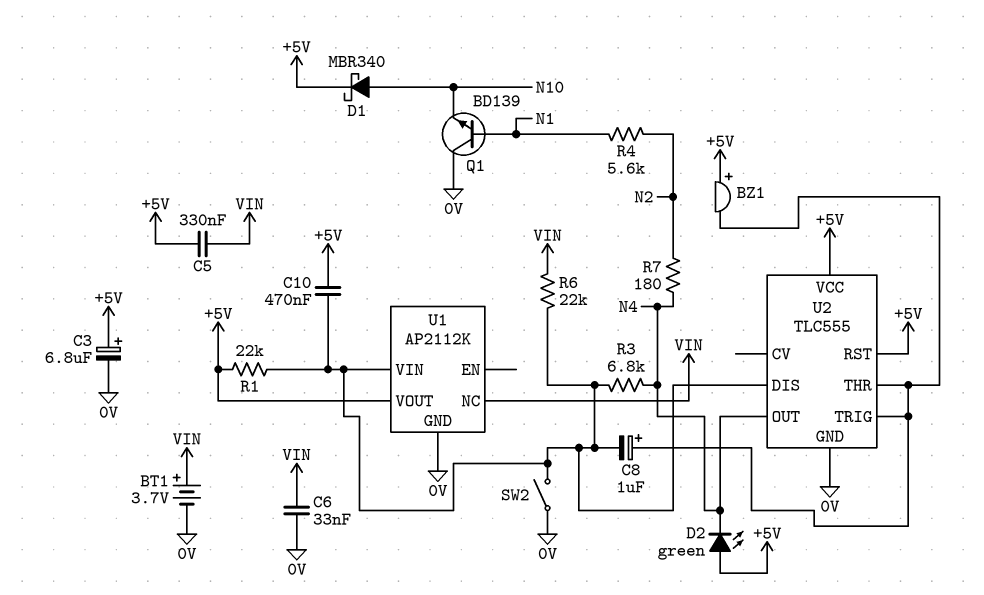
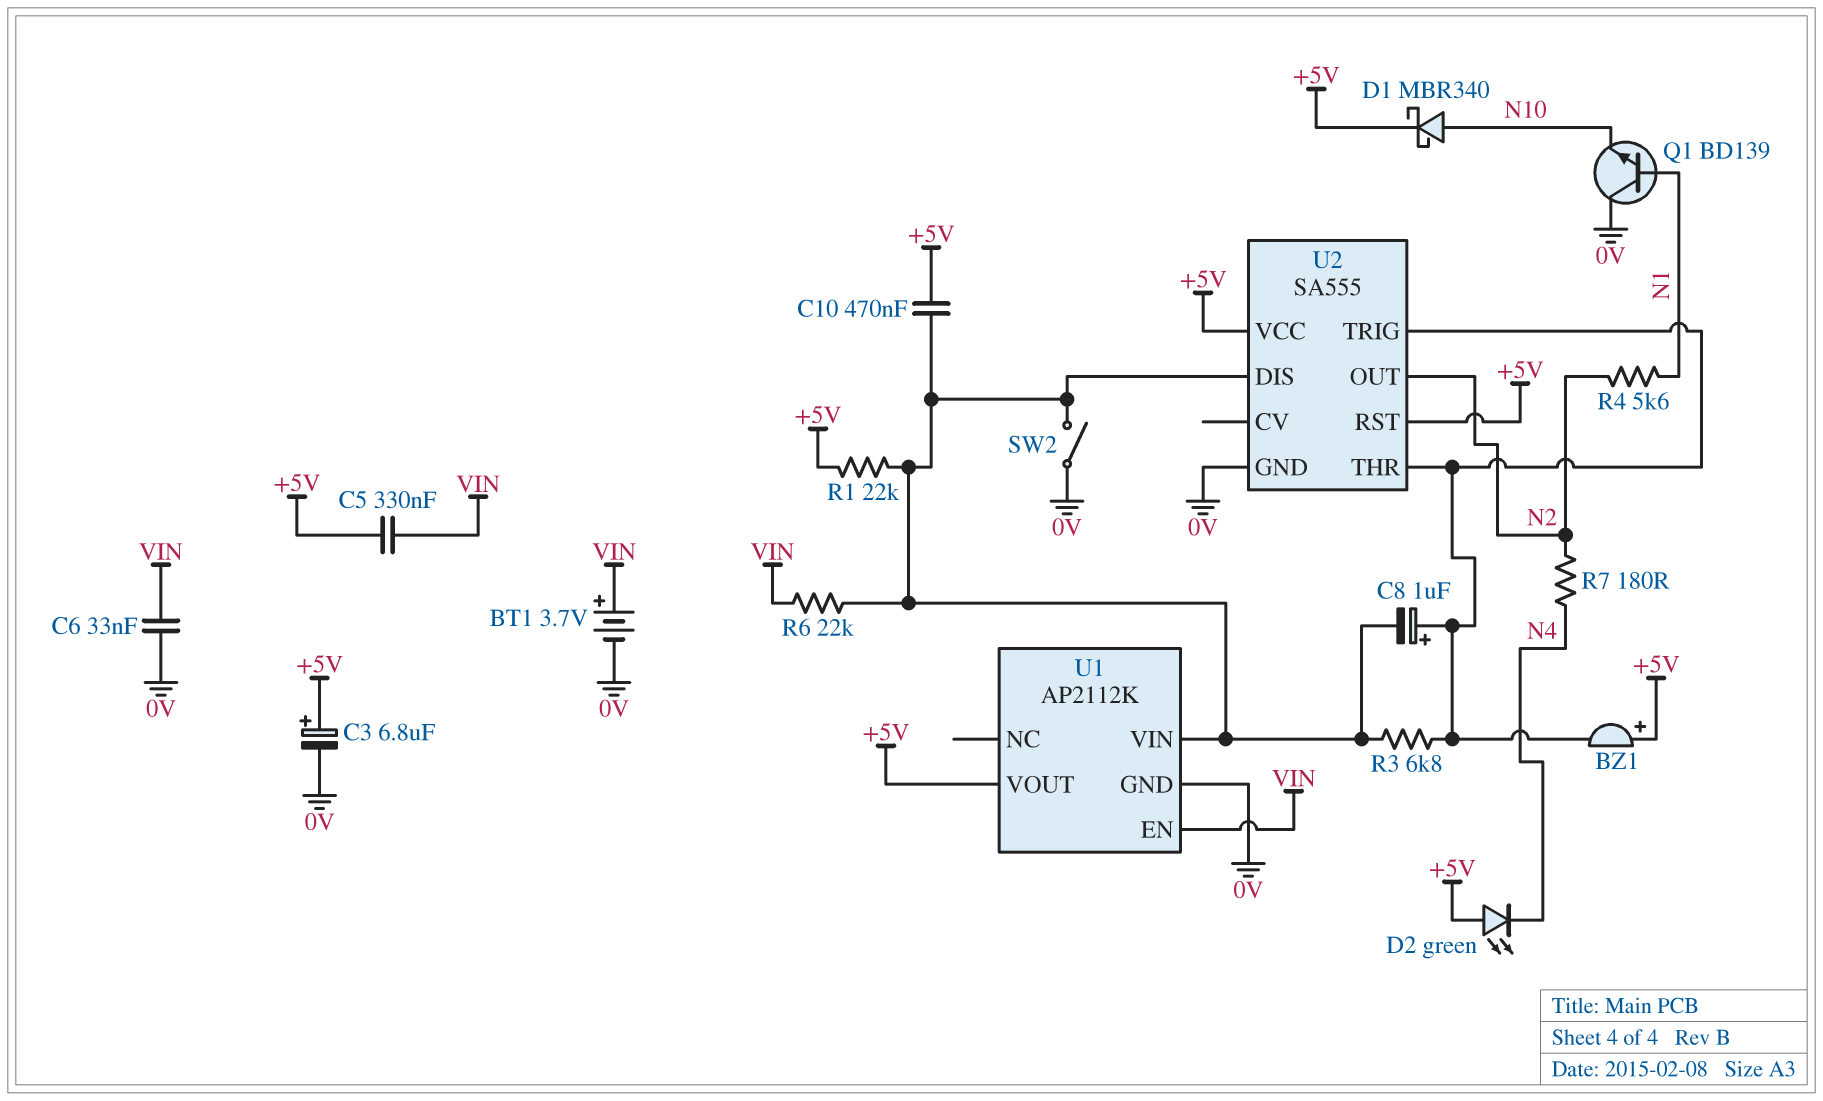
R3: 6.8k (N4, U1/VIN) -> 6.8k (U1/VIN, U2/THR)
U1 pin EN: none -> VIN
U1 pin NC: VIN -> none
U2: TLC555 -> SA555
U2 pin OUT: N4 -> N2

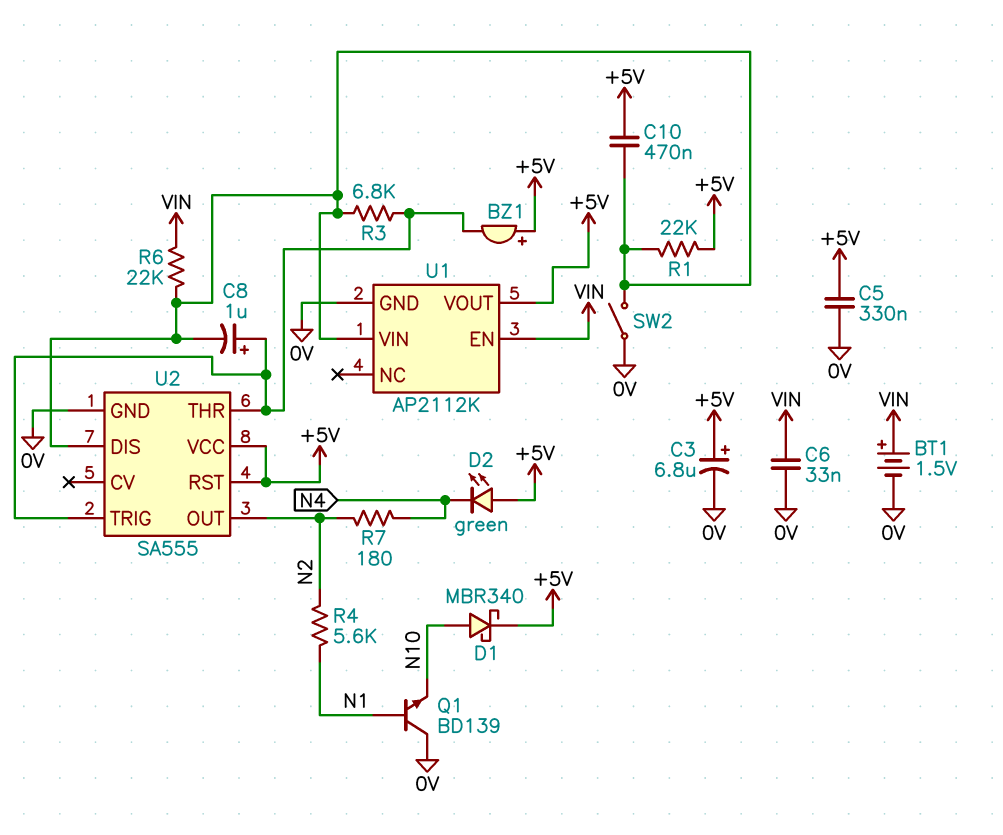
BT1: 3.7V (plus VIN, minus 0V) -> 1.5V (plus VIN, minus 0V)
C5: 330nF (+5V, VIN) -> 330nF (+5V, 0V)

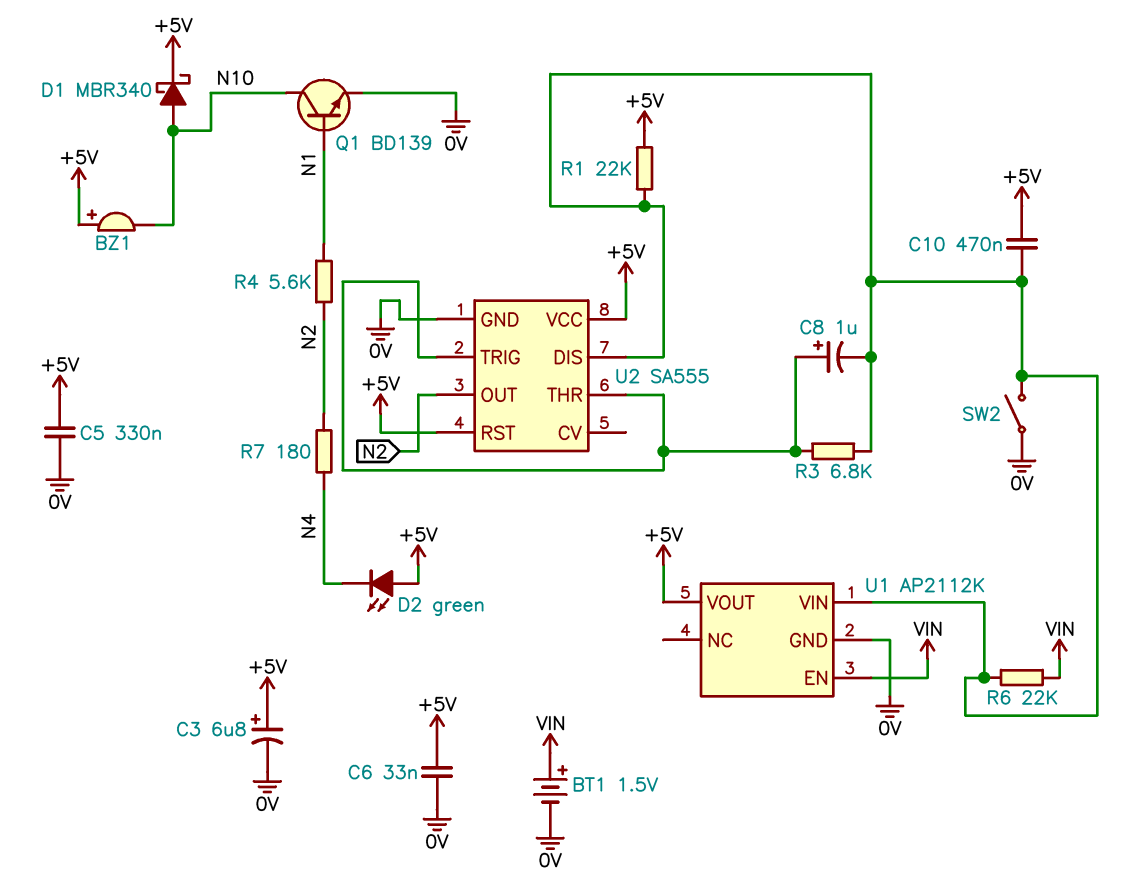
BZ1: buzzer (plus +5V, minus U2/THR) -> buzzer (plus +5V, minus N10)
C6: 33nF (0V, VIN) -> 33nF (+5V, 0V)
Q1: NPN BD139 (B N1, C 0V, E N10) -> NPN BD139 (B N1, C N10, E 0V)

